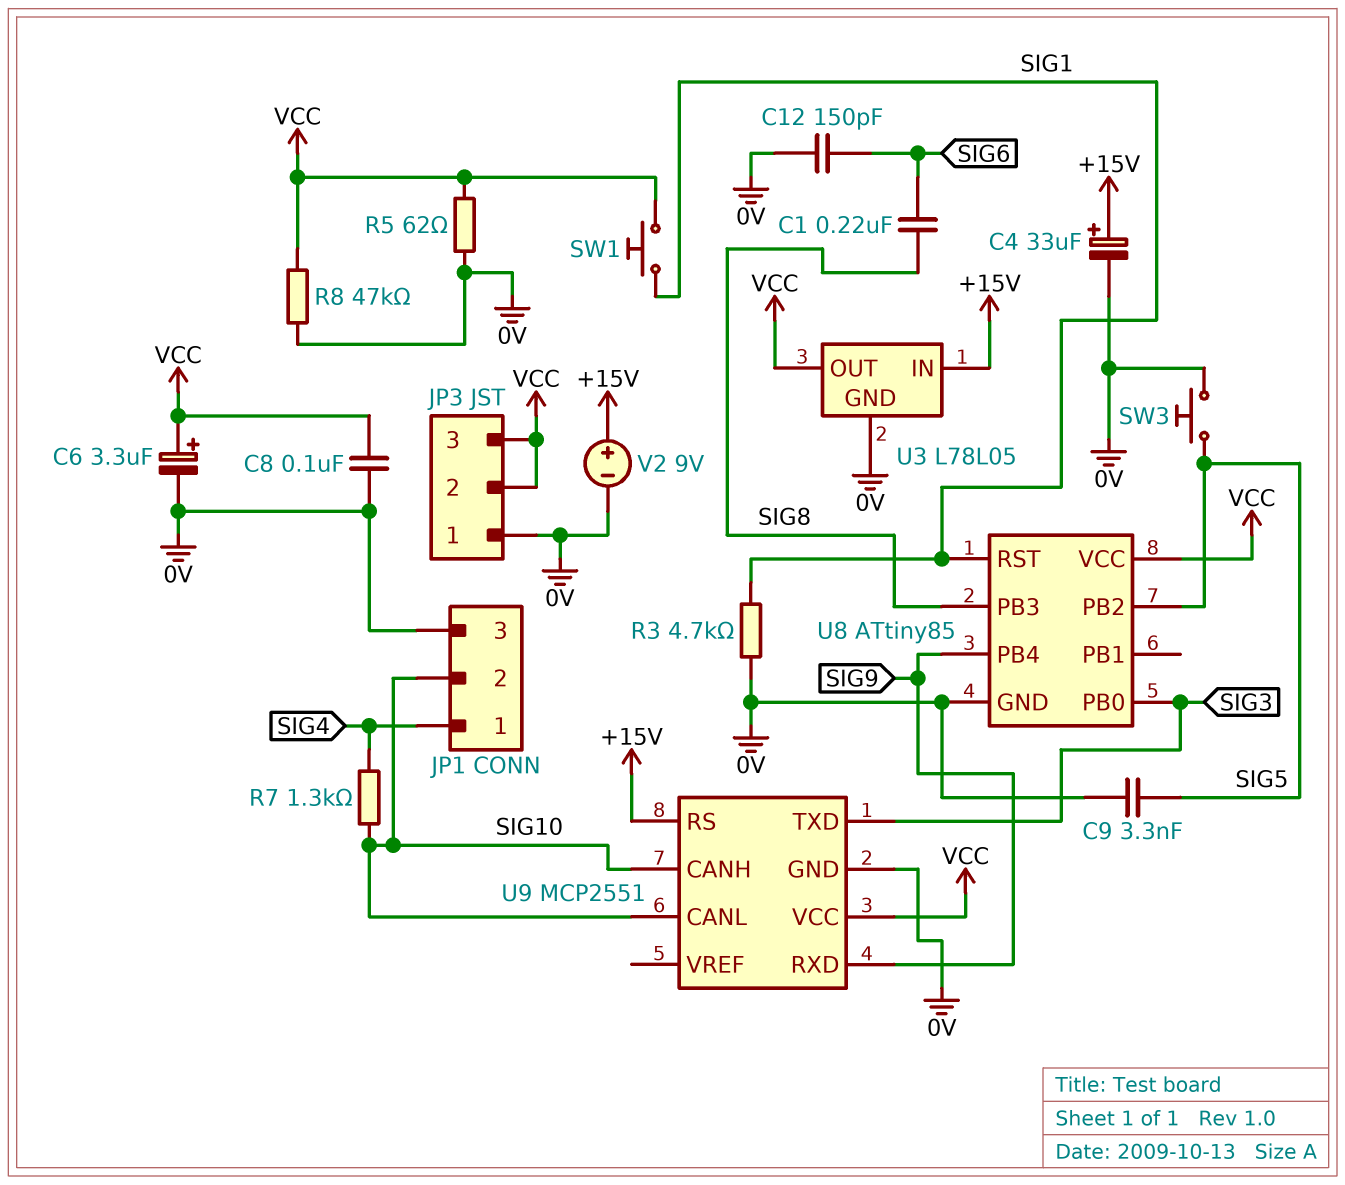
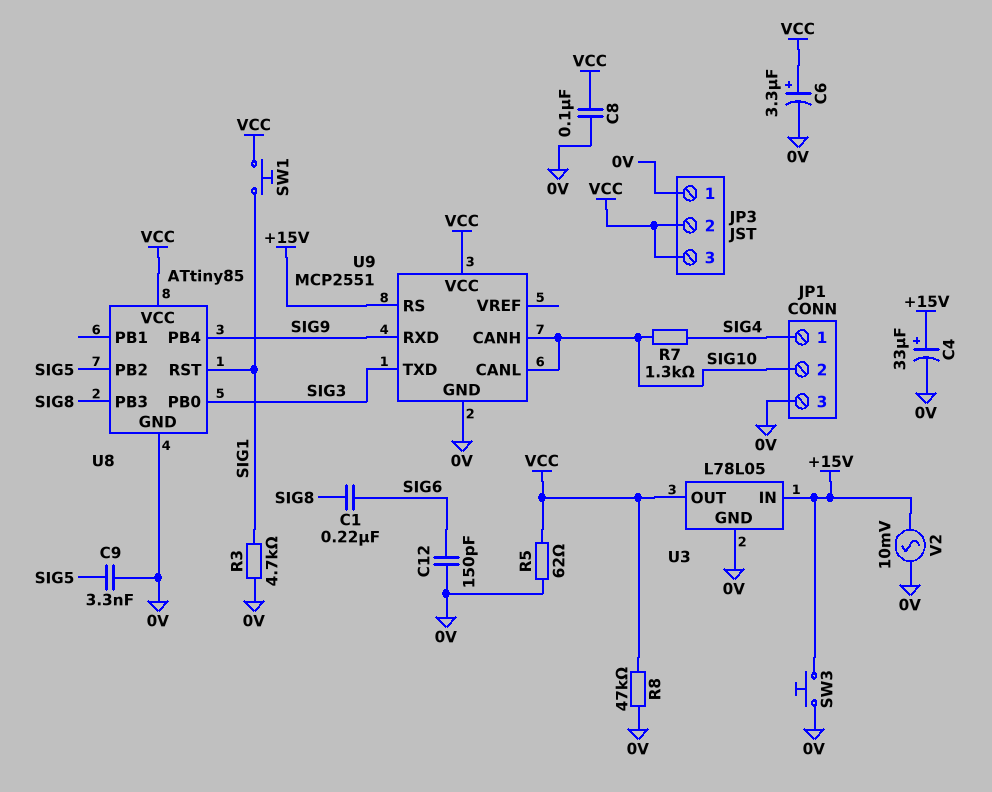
SW3: button (0V, SIG5) -> button (+15V, 0V)
V2: 9V (plus +15V, minus 0V) -> AC 10mV (+15V, 0V)

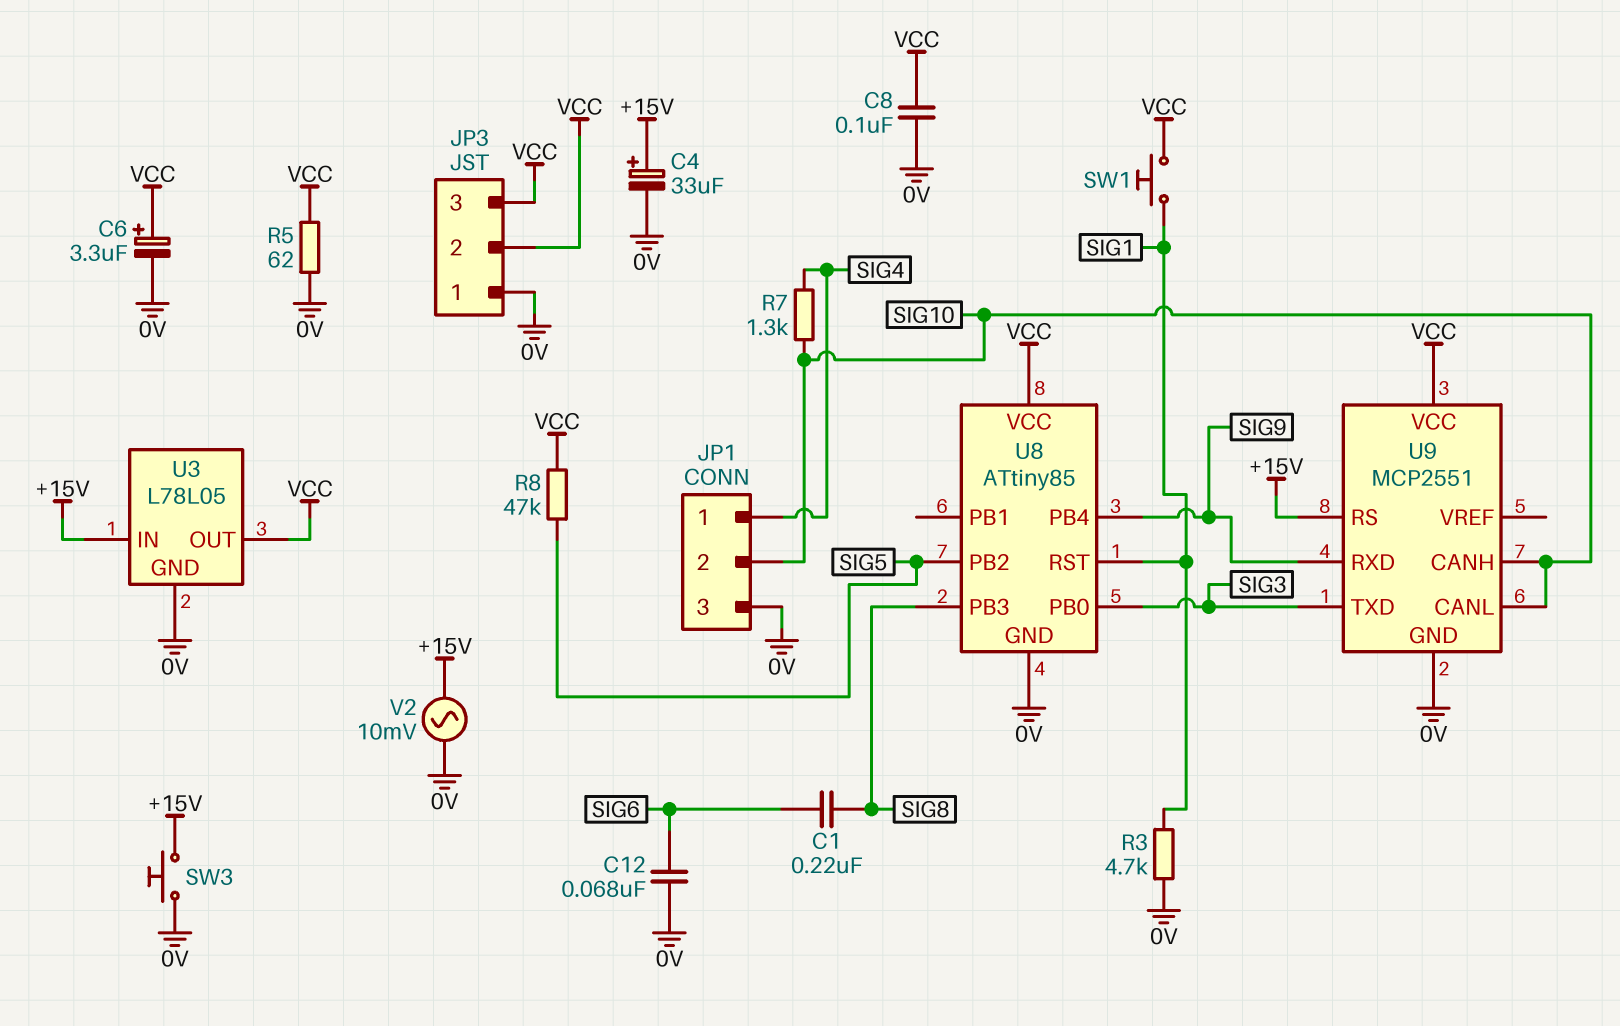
C9: 3.3nF (0V, SIG5) -> none
C12: 150pF (0V, SIG6) -> 68nF (0V, SIG6)
R8: 47k (0V, VCC) -> 47k (SIG5, VCC)

